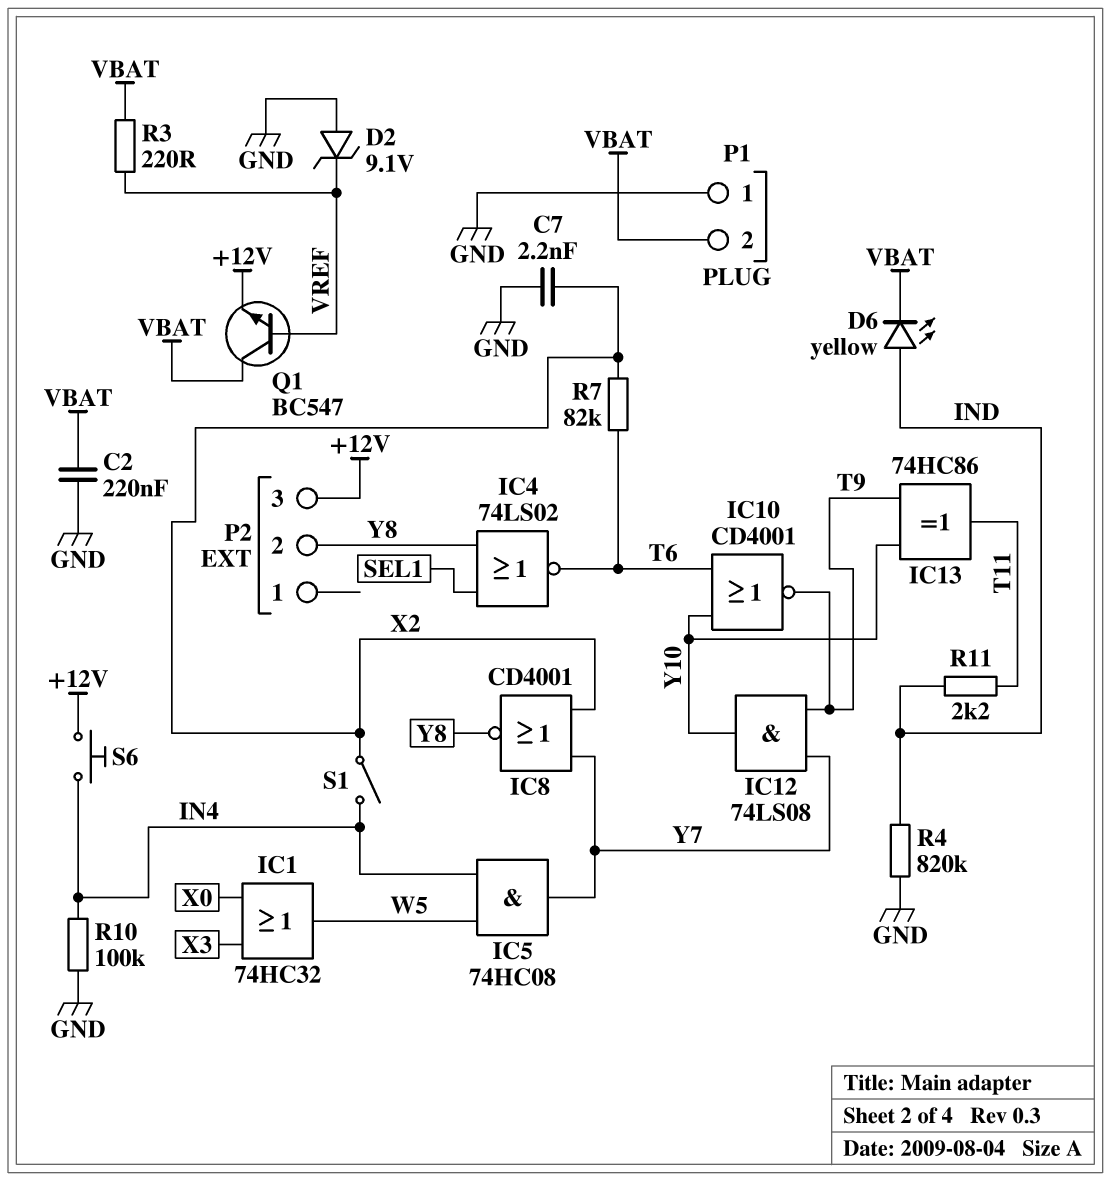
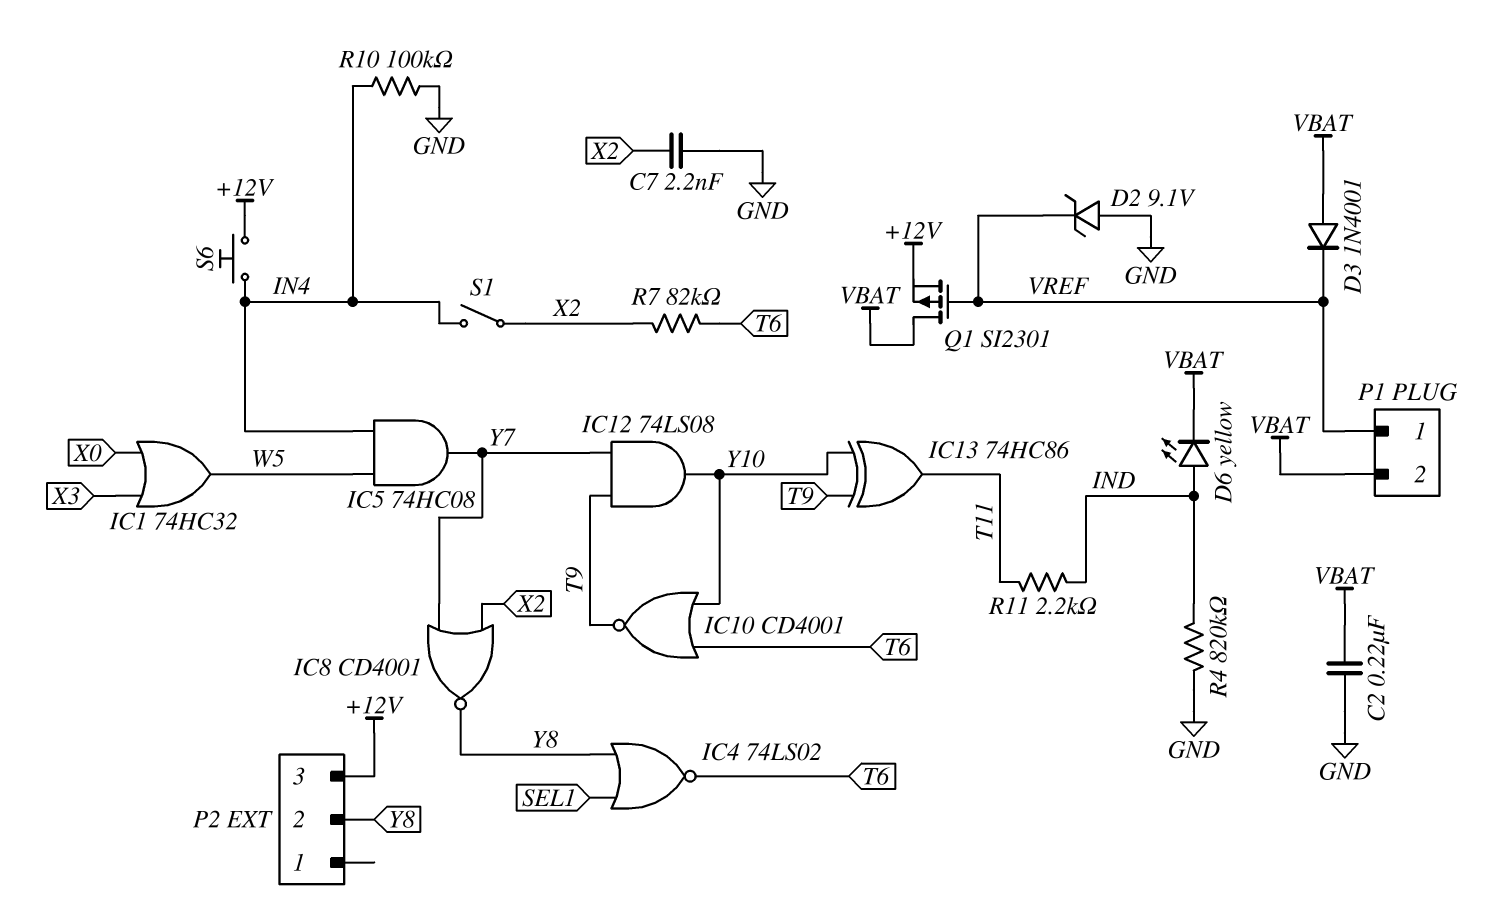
D3: none -> diode 1N4001 (A VBAT, K VREF)
P1 pin 1: GND -> VREF
Q1: NPN BC547 (B VREF, C VBAT, E +12V) -> PMOS SI2301 (G VREF, D VBAT, S +12V)
R3: 220 (VBAT, VREF) -> none

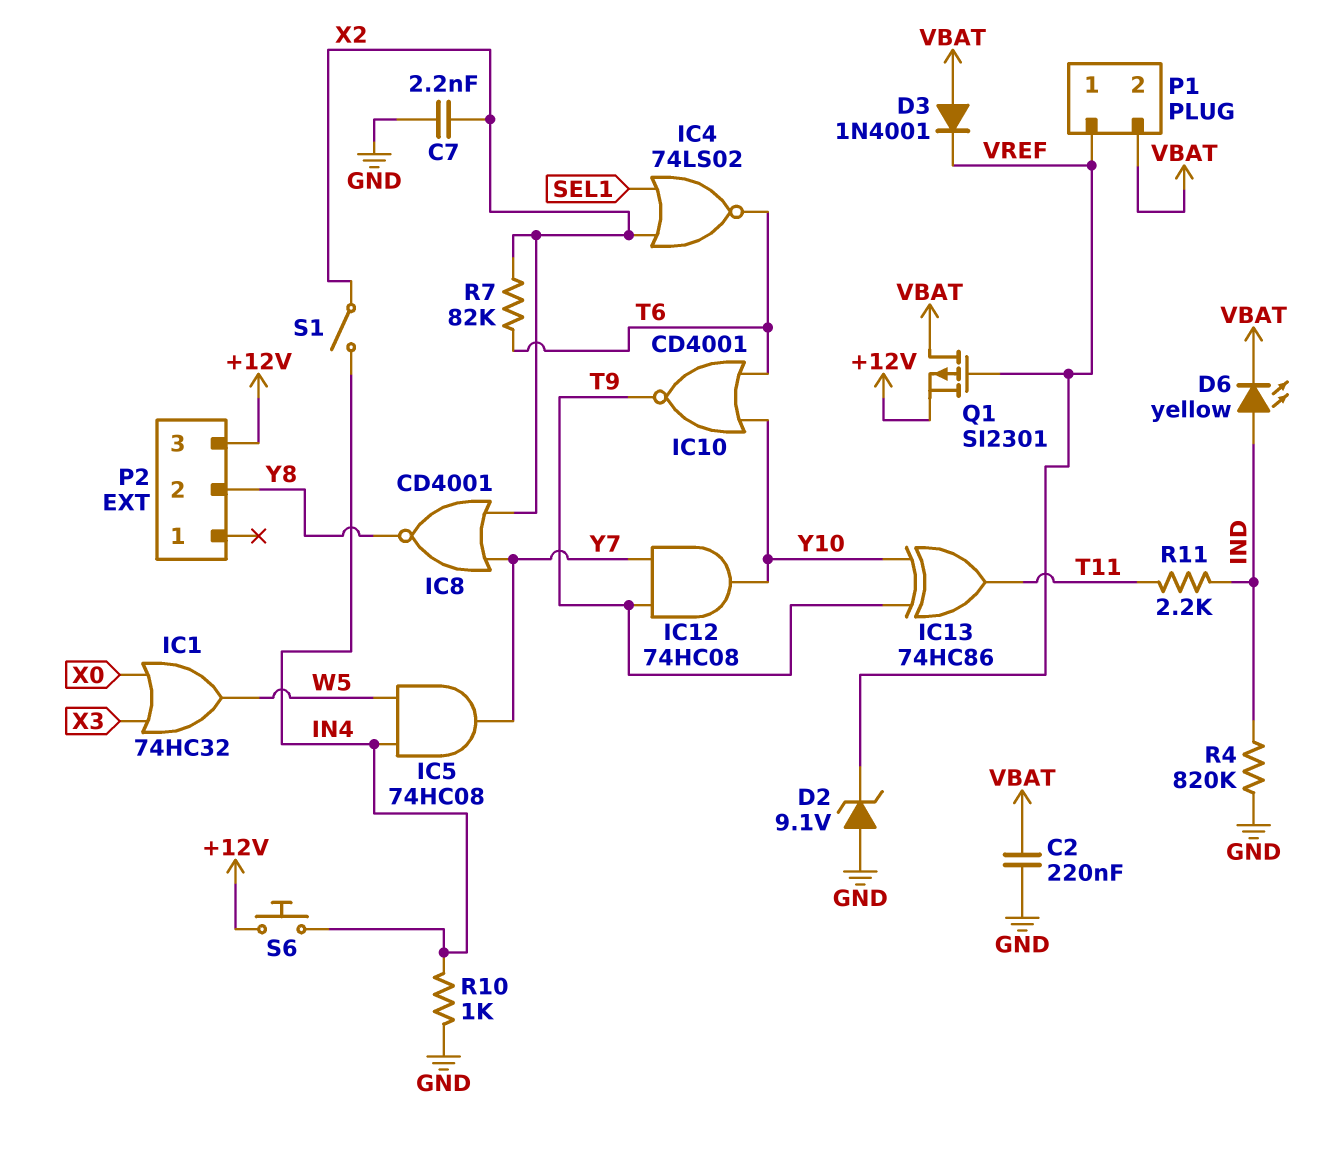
IC4: NOR 74LS02 (in SEL1, in Y8, out T6) -> NOR 74LS02 (in SEL1, in X2, out T6)
IC12: AND 74LS08 (in T9, in Y7, out Y10) -> AND 74HC08 (in T9, in Y7, out Y10)
R10: 100k (GND, IN4) -> 1k (GND, IN4)

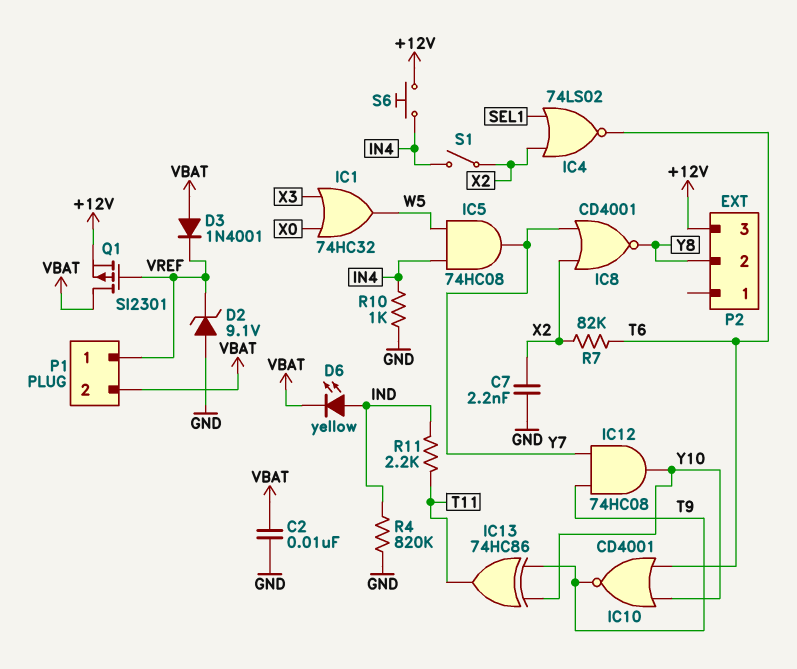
C2: 220nF (GND, VBAT) -> 10nF (GND, VBAT)

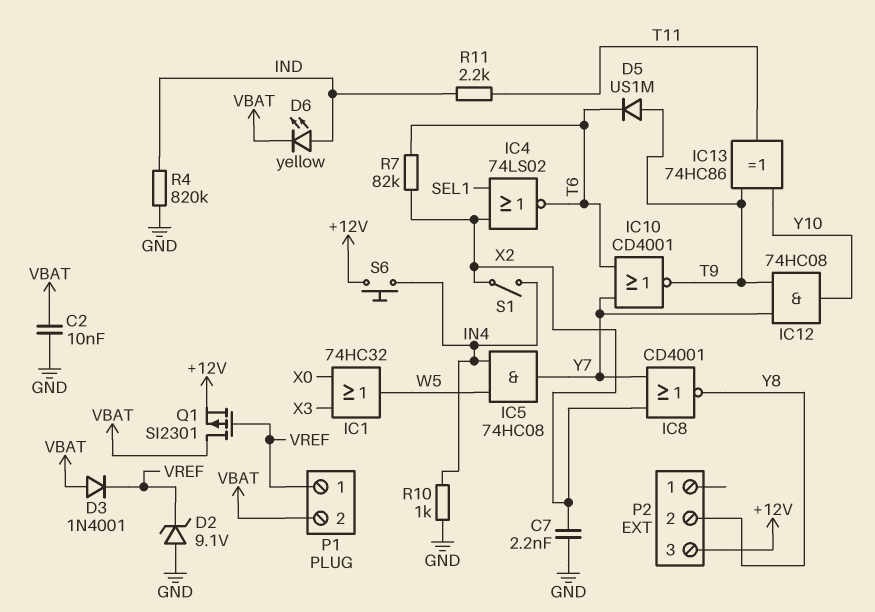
D5: none -> diode US1M (A T9, K T6)
IC10: NOR CD4001 (in T6, in Y10, out T9) -> NOR CD4001 (in T6, in Y7, out T9)

